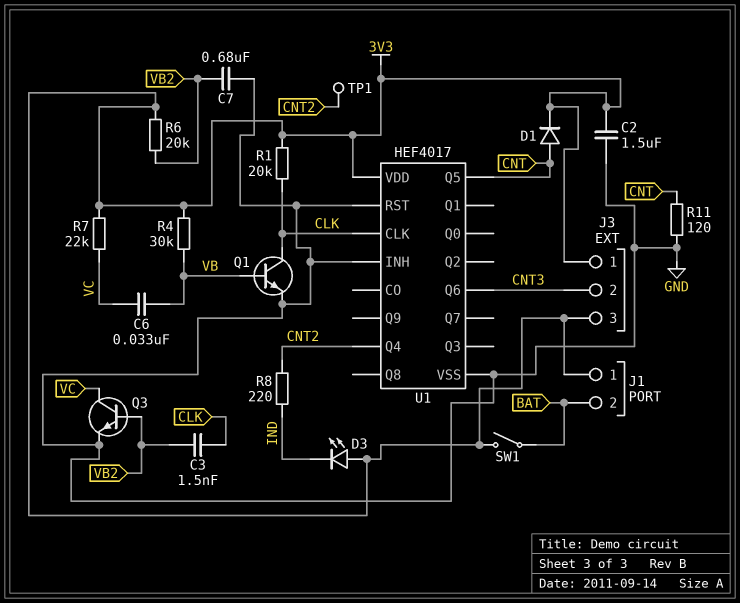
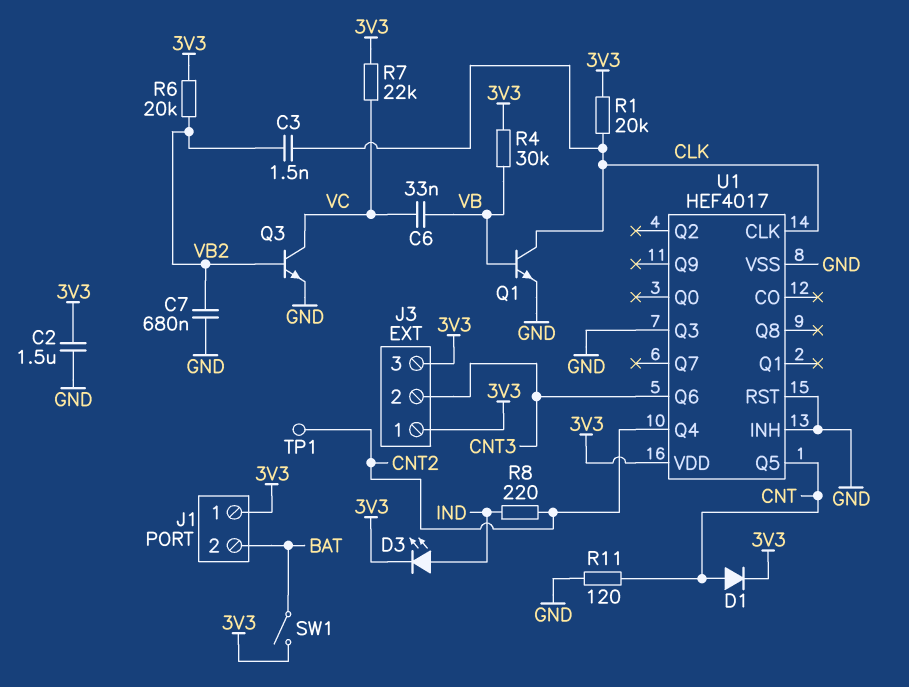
D3: LED (A 3V3, K IND) -> LED (A IND, K 3V3)
U1 pin Q3: none -> GND

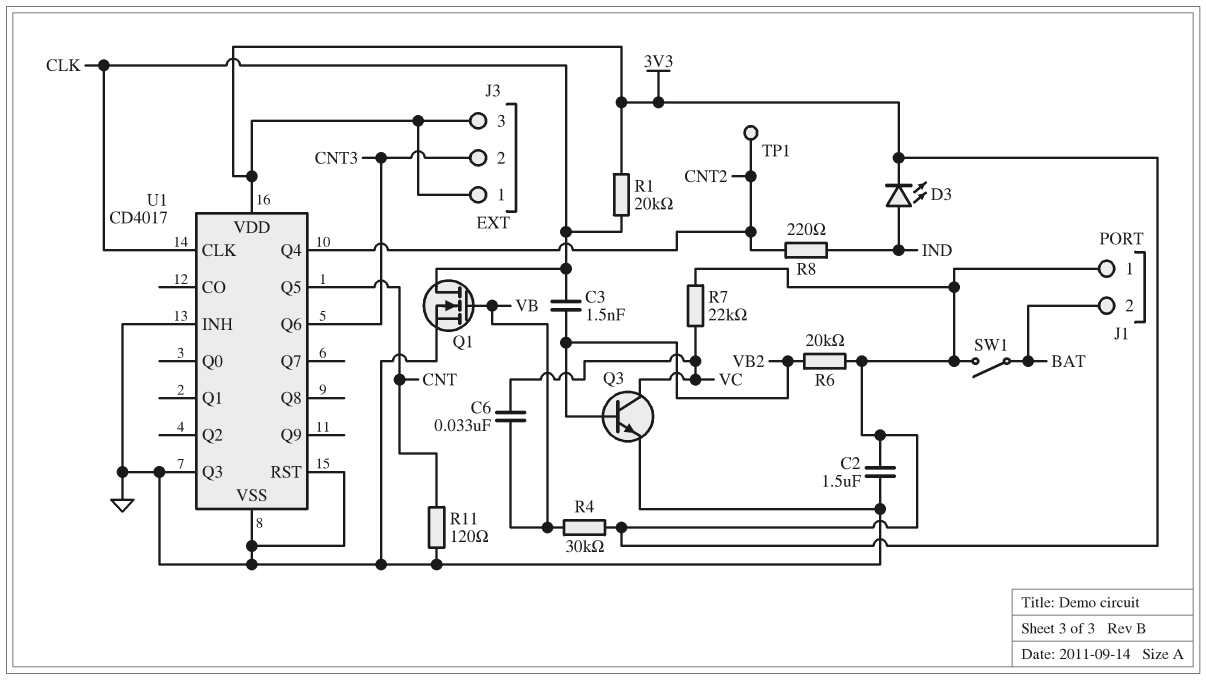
C7: 680nF (GND, VB2) -> none
D1: diode (A CNT, K 3V3) -> none
Q1: NPN (B VB, C CLK, E GND) -> NMOS (G VB, D CLK, S GND)
U1: HEF4017 -> CD4017

